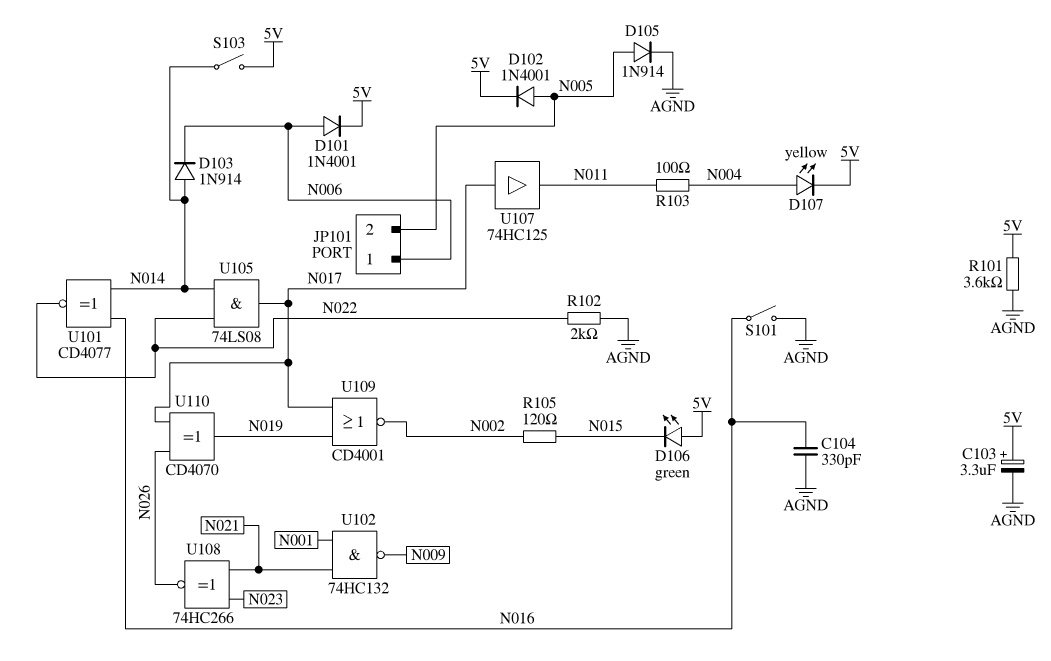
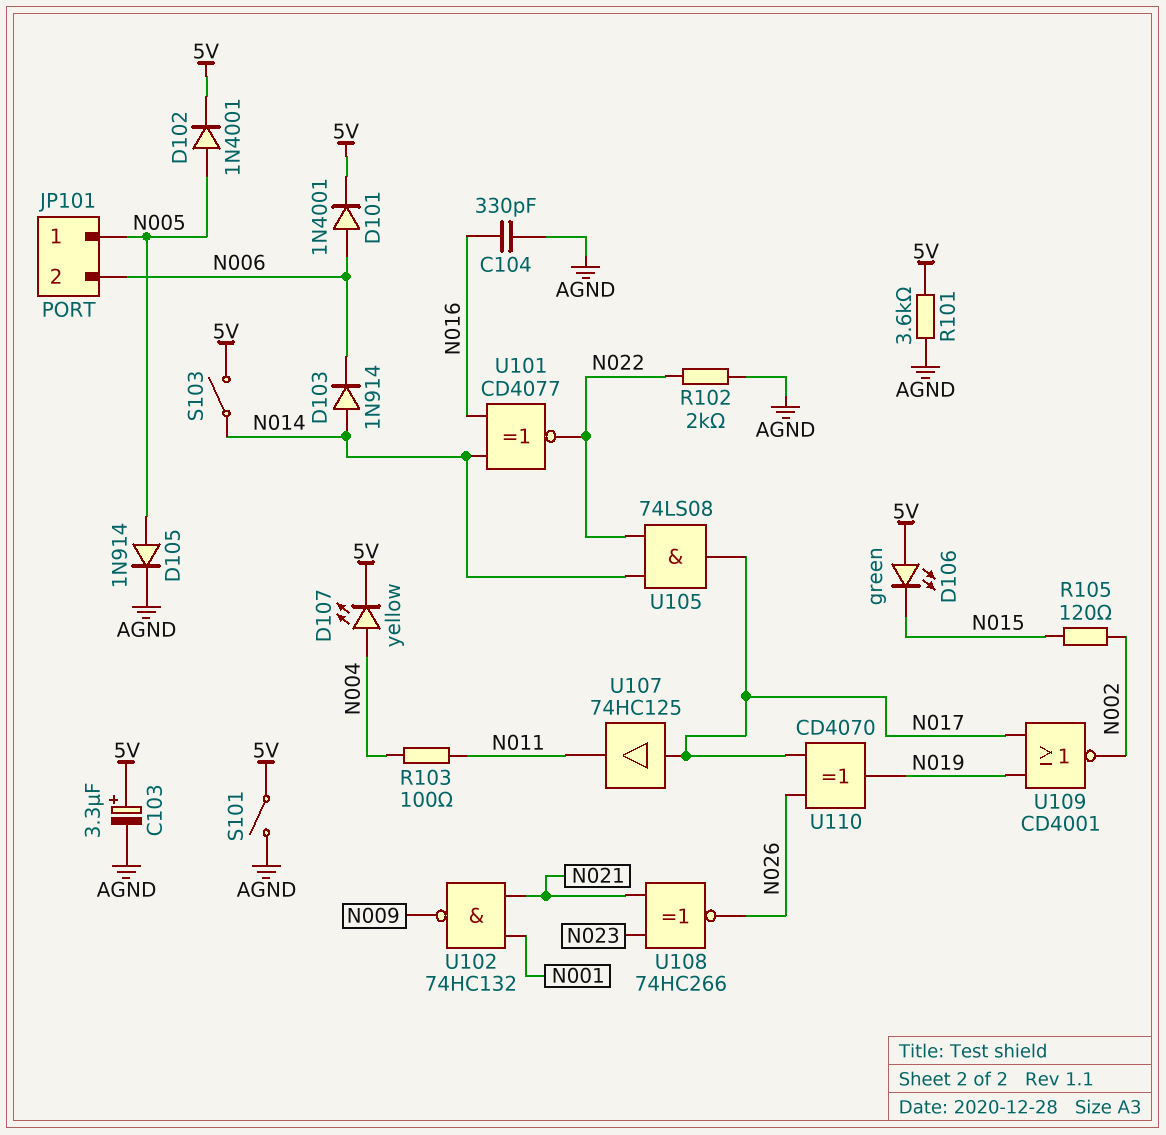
JP101 pin 1: N006 -> N005
JP101 pin 2: N005 -> N006
S101: switch (AGND, N016) -> switch (5V, AGND)

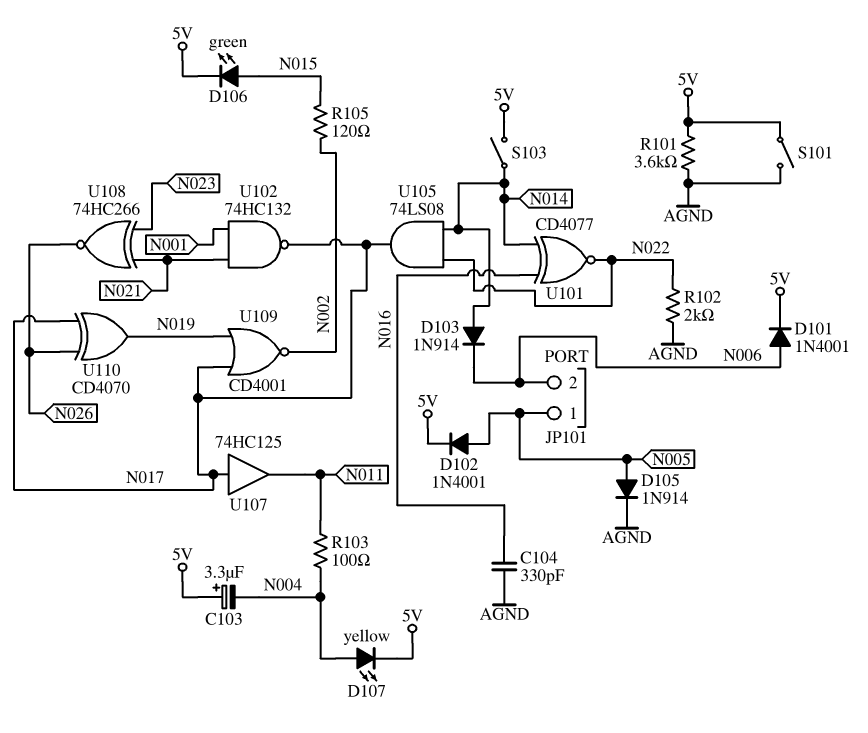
C103: 3.3uF (plus 5V, minus AGND) -> 3.3uF (plus 5V, minus N004)
D106: LED green (A 5V, K N015) -> LED green (A N015, K 5V)
U102: NAND 74HC132 (in N001, in N021, out N009) -> NAND 74HC132 (in N001, in N021, out N017)

